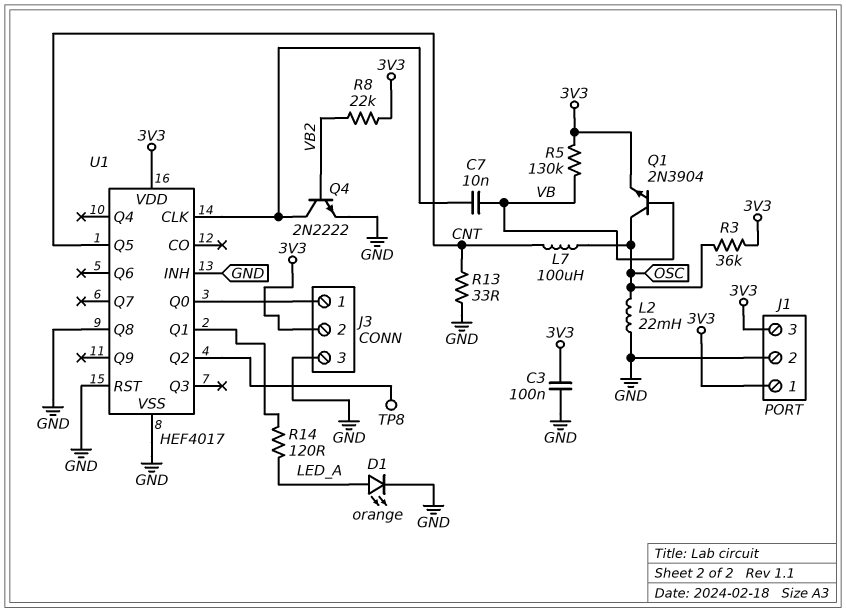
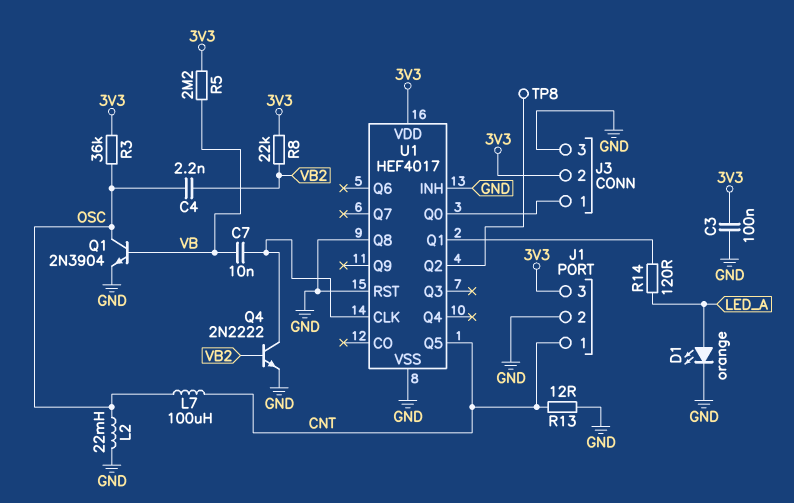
C4: none -> 2.2nF (OSC, VB2)
J1 pin 1: 3V3 -> CNT
Q1: NPN 2N3904 (B VB, C OSC, E 3V3) -> NPN 2N3904 (B VB, C OSC, E GND)
R5: 130k (3V3, VB) -> 2.2M (3V3, VB)
R13: 33 (CNT, GND) -> 12 (CNT, GND)

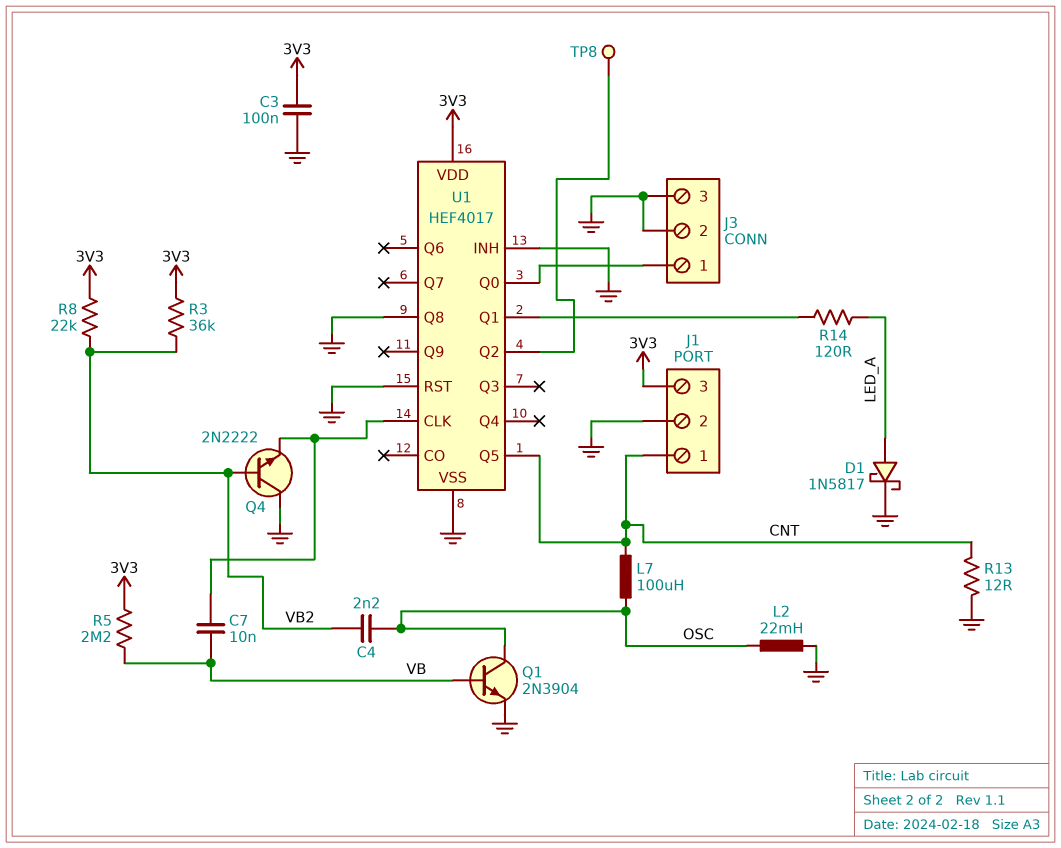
D1: LED orange (A LED_A, K GND) -> schottky 1N5817 (A LED_A, K GND)
J3 pin 2: 3V3 -> GND
Q4: NPN 2N2222 (B VB2, C U1/CLK, E GND) -> NPN 2N2222 (B VB2, C GND, E U1/CLK)
R3: 36k (3V3, OSC) -> 36k (3V3, VB2)

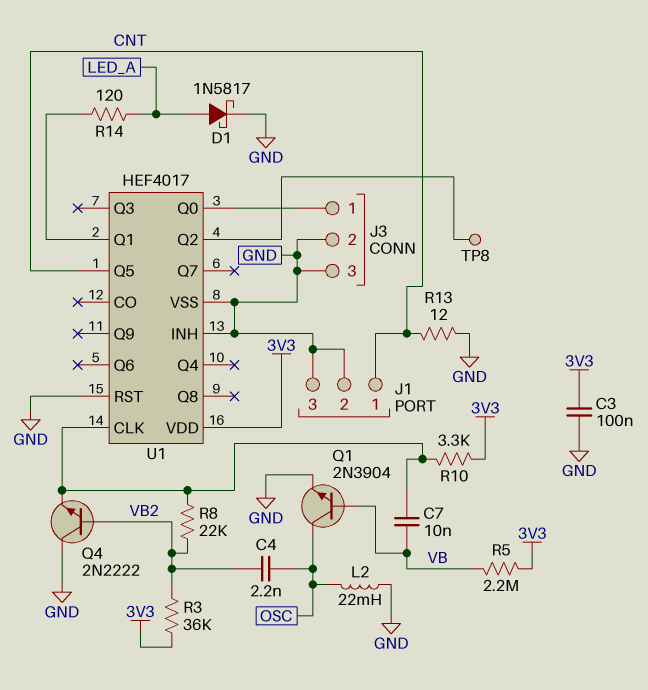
J1 pin 3: 3V3 -> GND
L7: 100uH (CNT, OSC) -> none
R8: 22k (3V3, VB2) -> 22k (U1/CLK, VB2)
R10: none -> 3.3k (3V3, U1/CLK)
U1 pin Q8: GND -> none

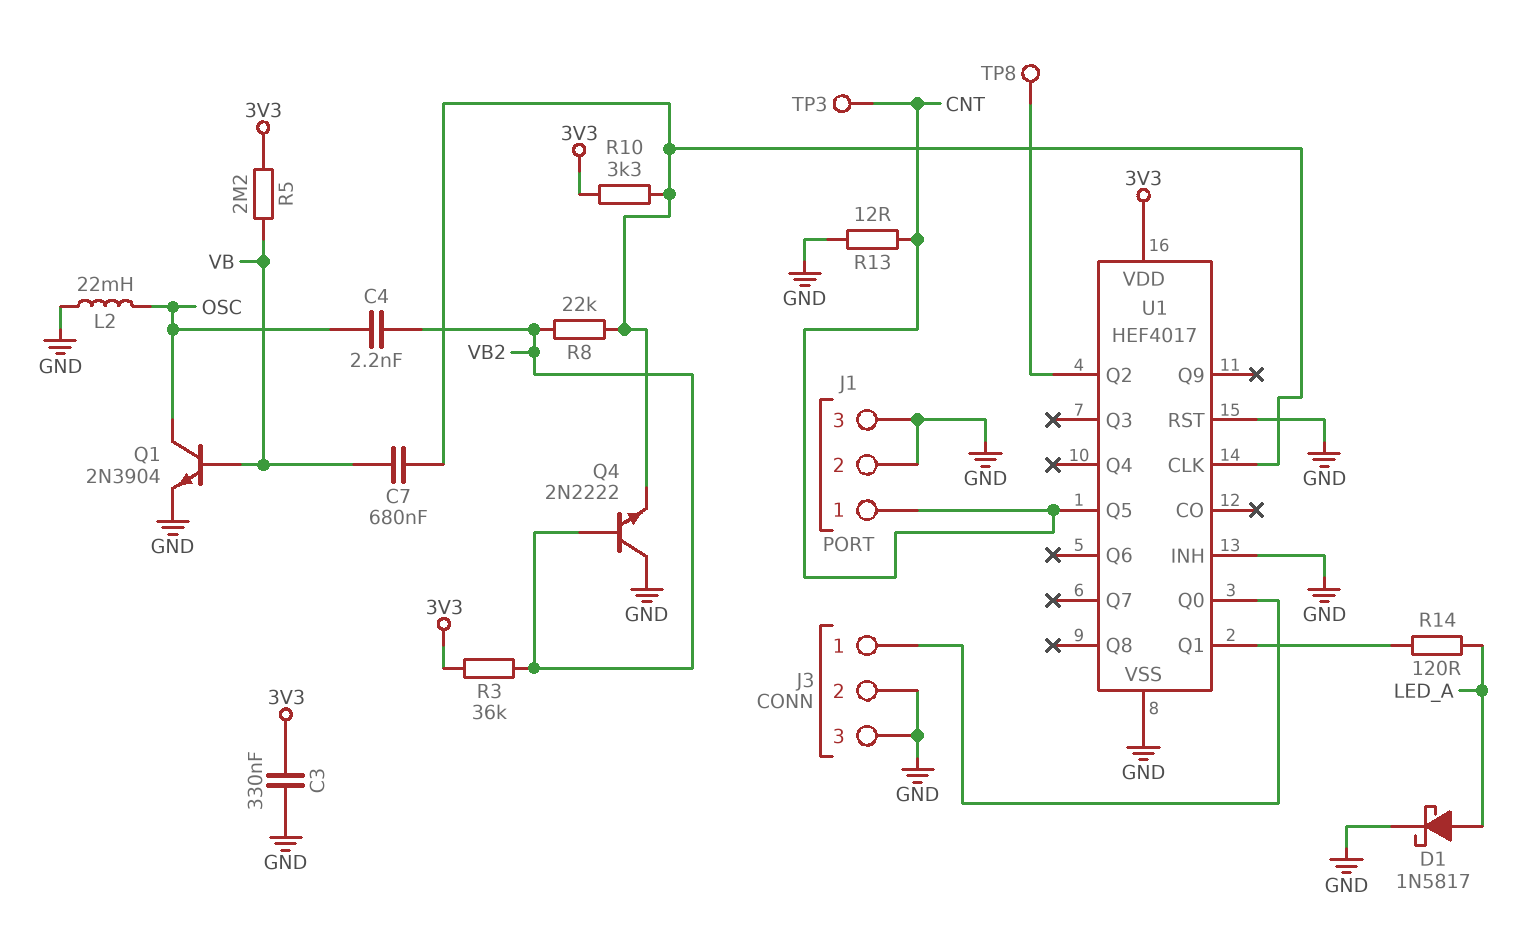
C3: 100nF (3V3, GND) -> 330nF (3V3, GND)
C7: 10nF (U1/CLK, VB) -> 680nF (U1/CLK, VB)
TP3: none -> test point (CNT)

